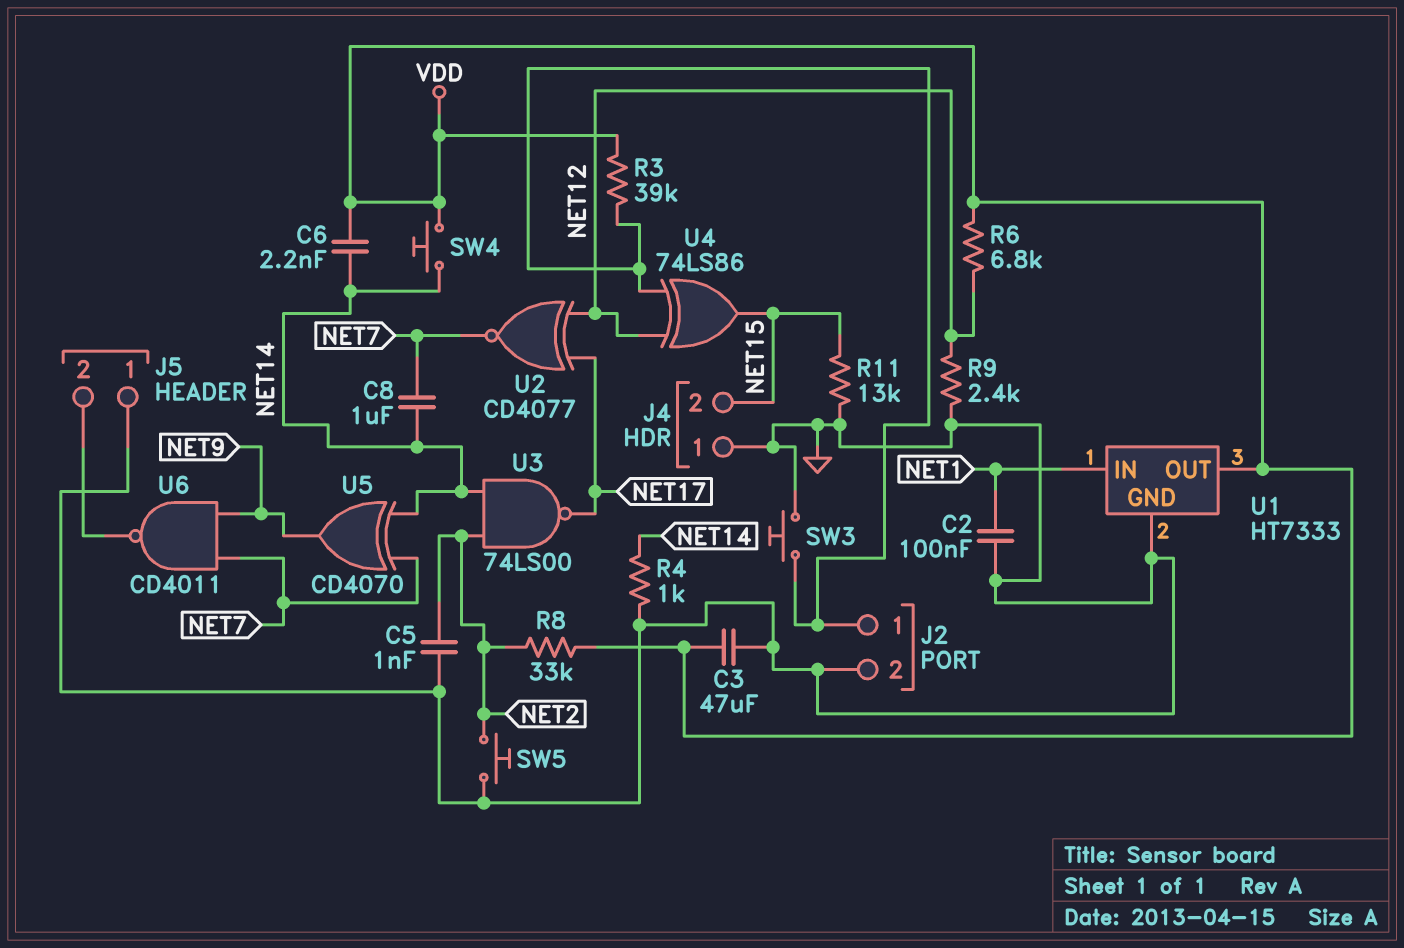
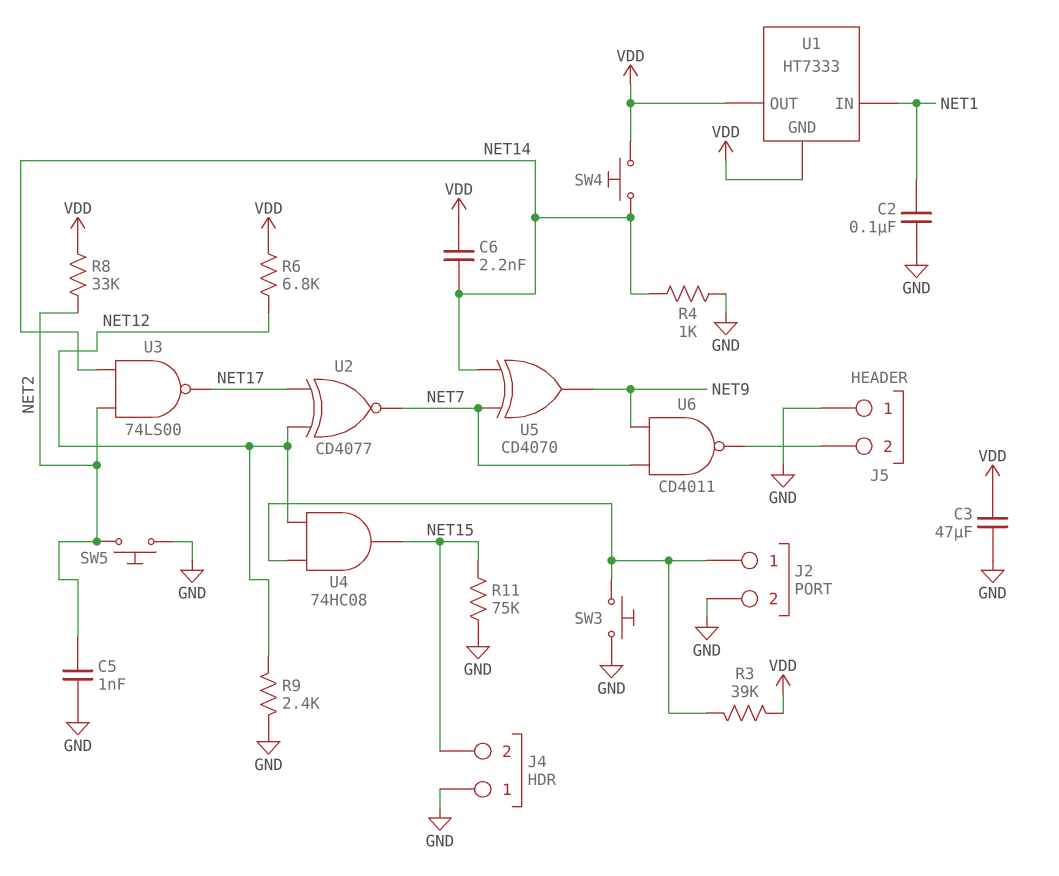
C8: 1uF (NET7, NET14) -> none
R11: 13k (GND, NET15) -> 75k (GND, NET15)
U1 pin GND: GND -> VDD
U4: XOR 74LS86 (in J2/1, in NET12, out NET15) -> AND 74HC08 (in J2/1, in NET12, out NET15)

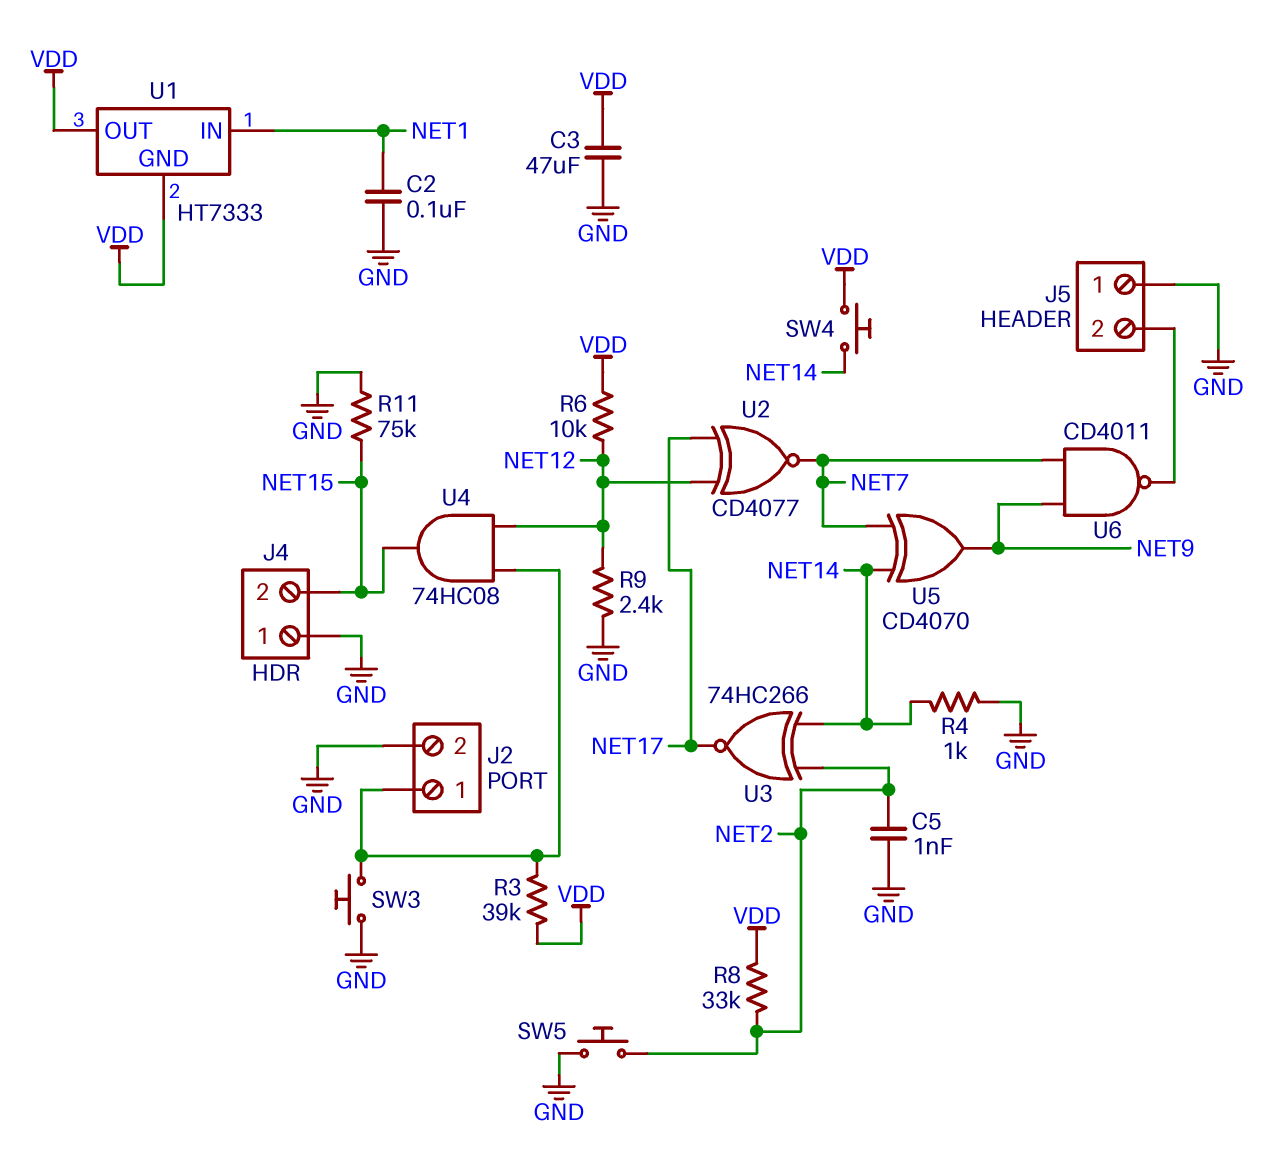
C6: 2.2nF (NET14, VDD) -> none
R6: 6.8k (NET12, VDD) -> 10k (NET12, VDD)
U3: NAND 74LS00 (in NET2, in NET14, out NET17) -> XNOR 74HC266 (in NET2, in NET14, out NET17)

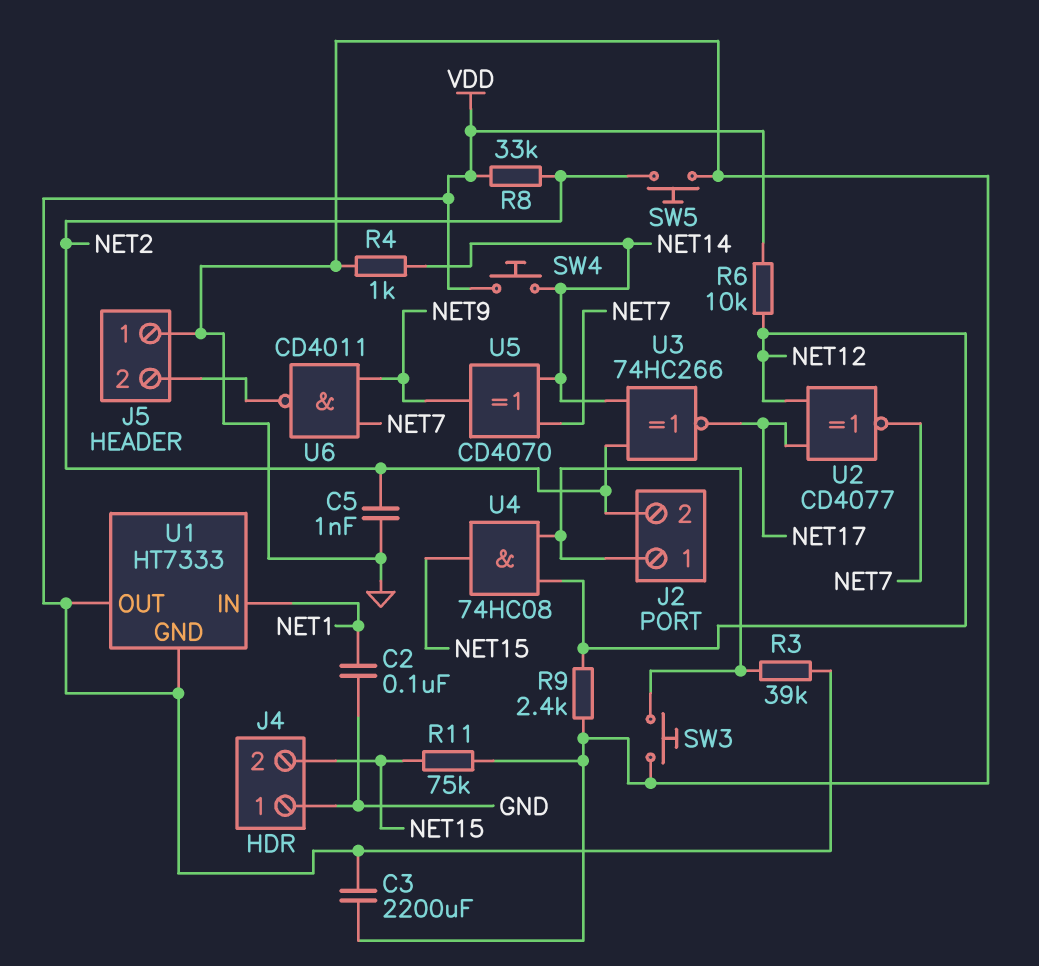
C3: 47uF (GND, VDD) -> 2200uF (GND, VDD)
J2 pin 2: GND -> NET2

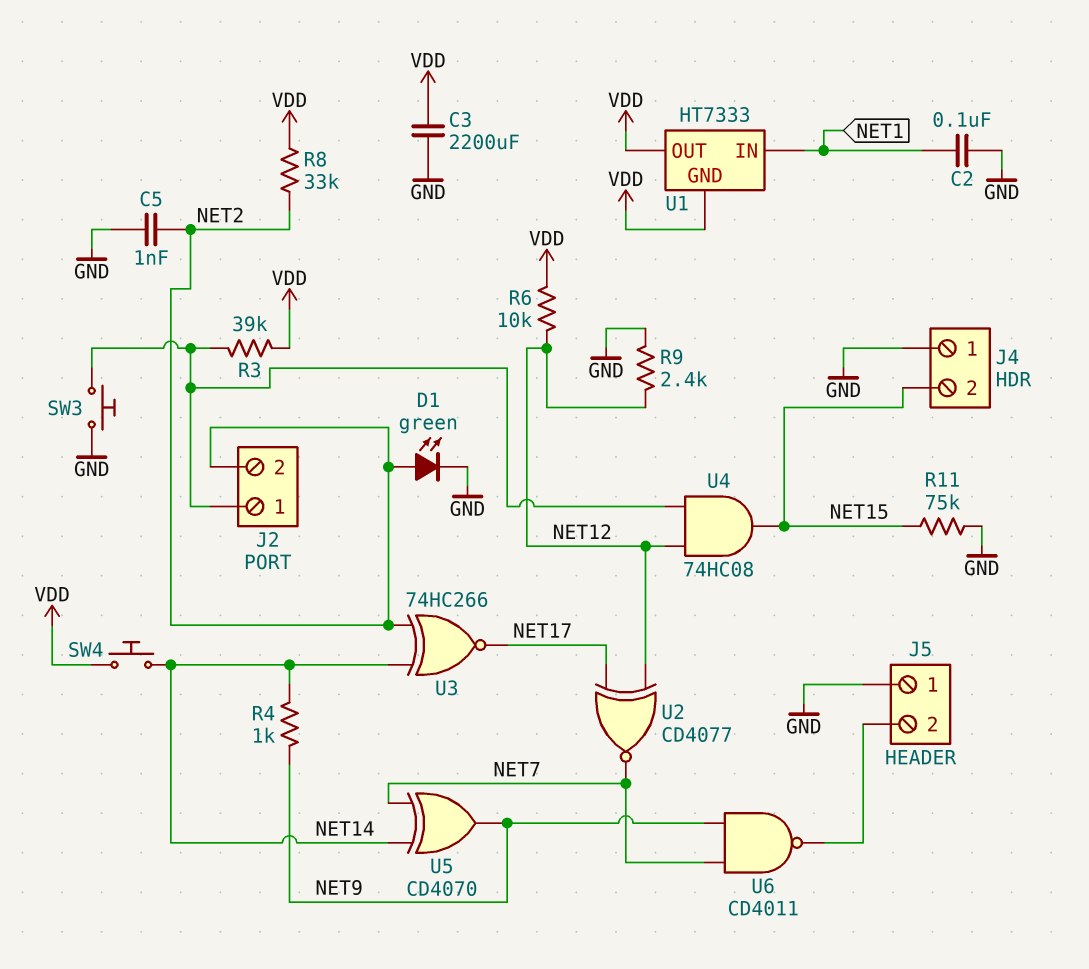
D1: none -> LED green (A NET2, K GND)
R4: 1k (GND, NET14) -> 1k (NET9, NET14)
SW5: button (GND, NET2) -> none

